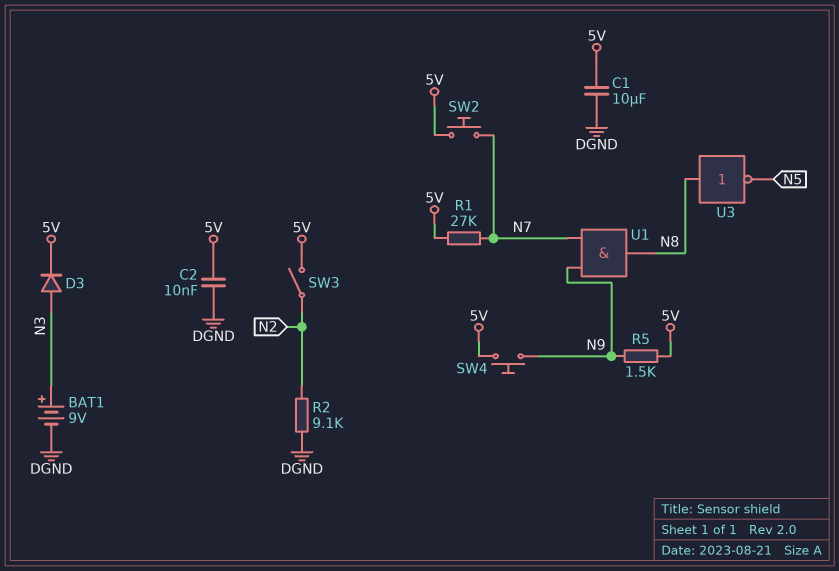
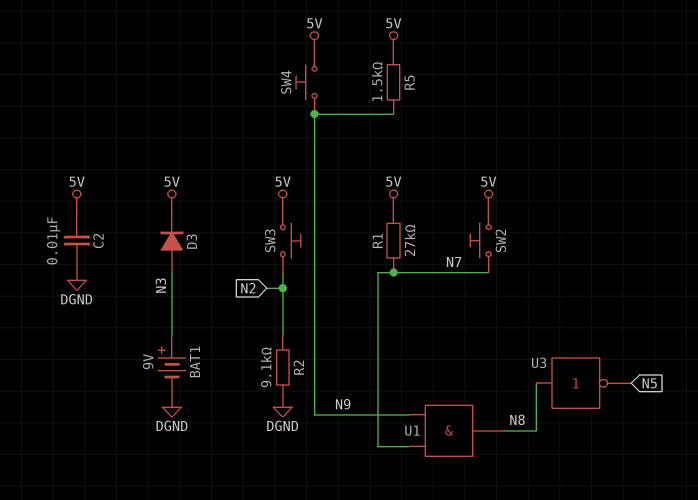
C1: 10uF (5V, DGND) -> none
SW3: switch (5V, N2) -> button (5V, N2)

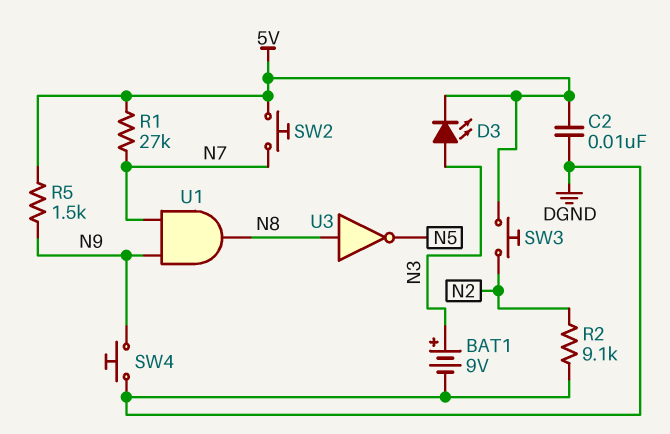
D3: diode (A N3, K 5V) -> LED (A N3, K 5V)
SW4: button (5V, N9) -> button (DGND, N9)

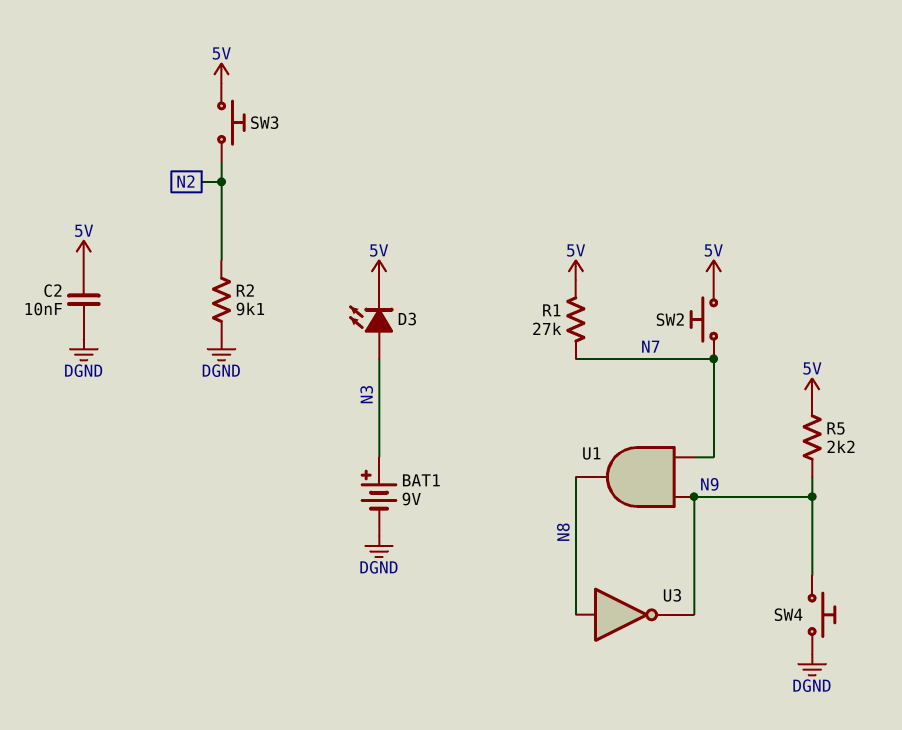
R5: 1.5k (5V, N9) -> 2.2k (5V, N9)
U3: NOT (in N8, out N5) -> NOT (in N8, out N9)

